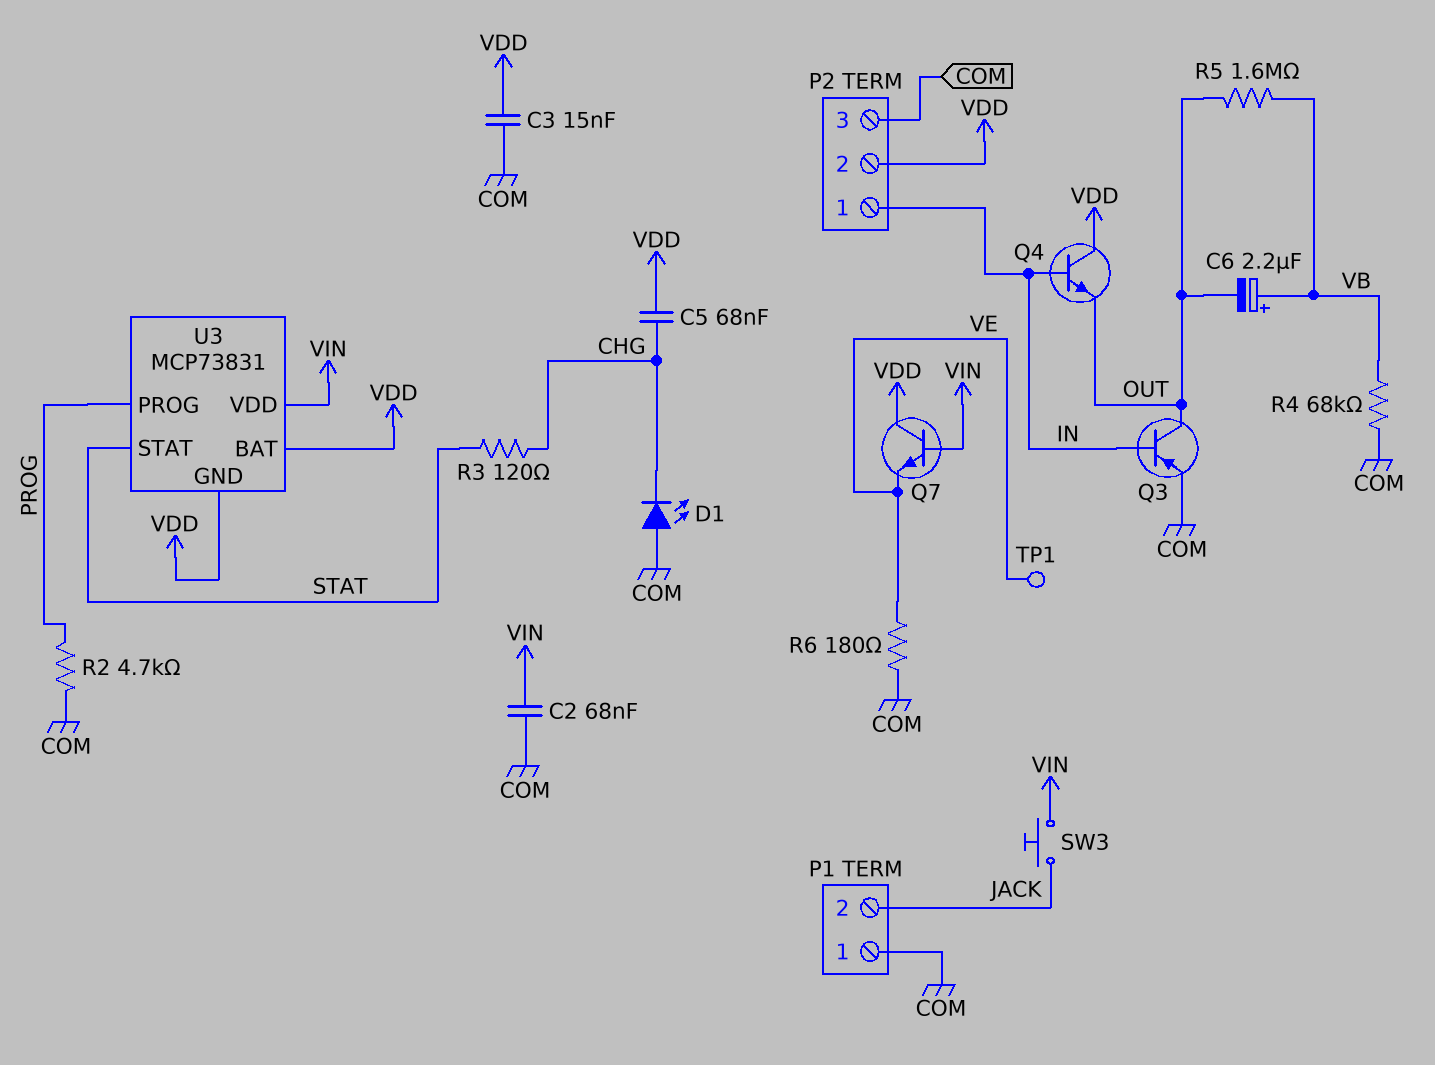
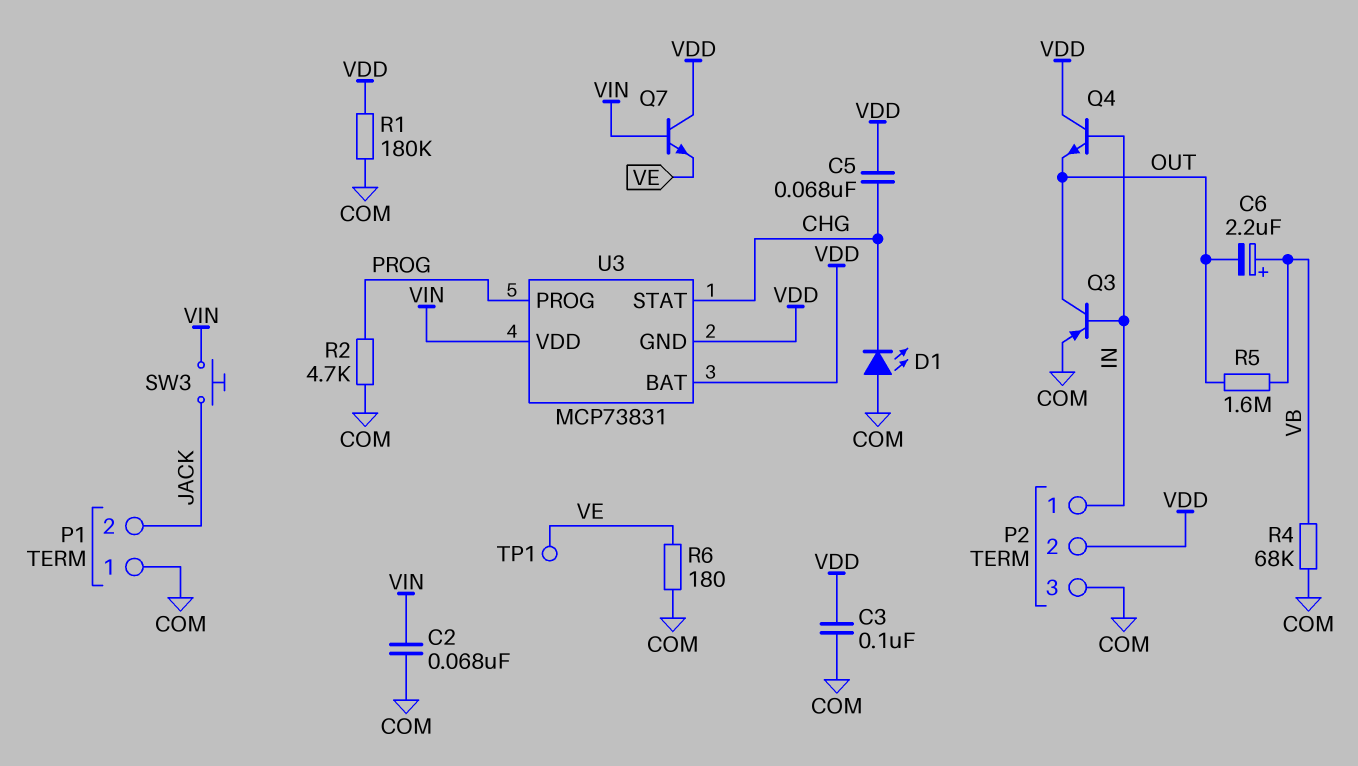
C3: 15nF (COM, VDD) -> 100nF (COM, VDD)
R1: none -> 180k (COM, VDD)
R3: 120 (CHG, STAT) -> none
U3 pin STAT: STAT -> CHG

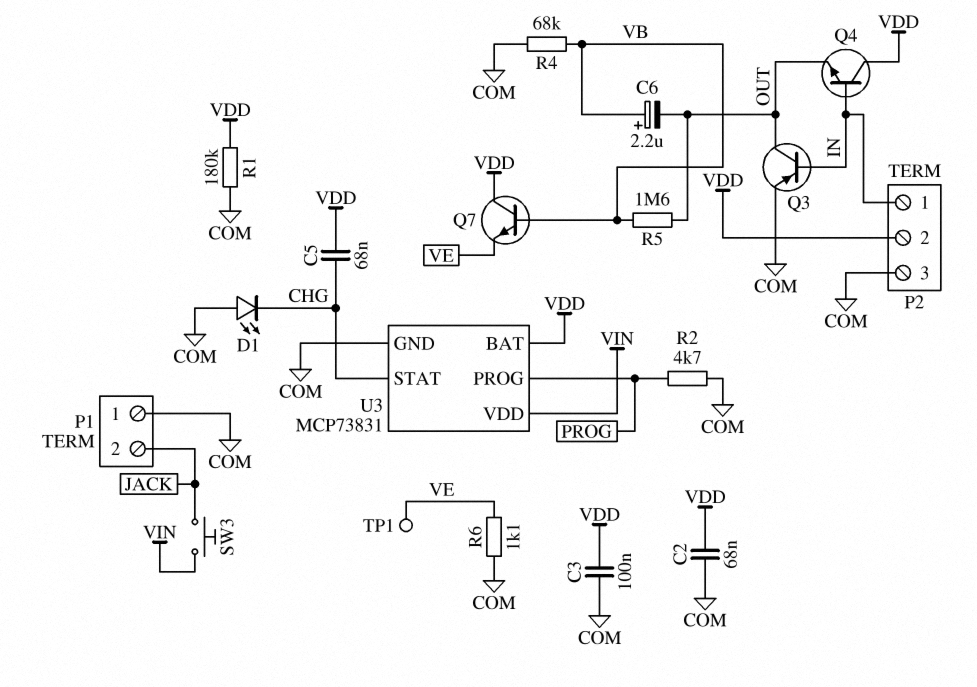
C2: 68nF (COM, VIN) -> 68nF (COM, VDD)
Q7: NPN (B VIN, C VDD, E VE) -> NPN (B VB, C VDD, E VE)
R6: 180 (COM, VE) -> 1.1k (COM, VE)
U3 pin GND: VDD -> COM

